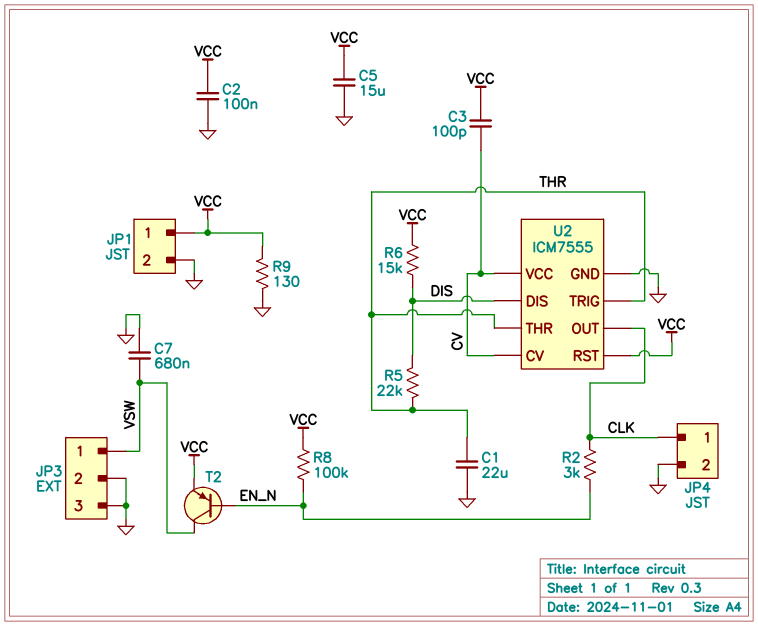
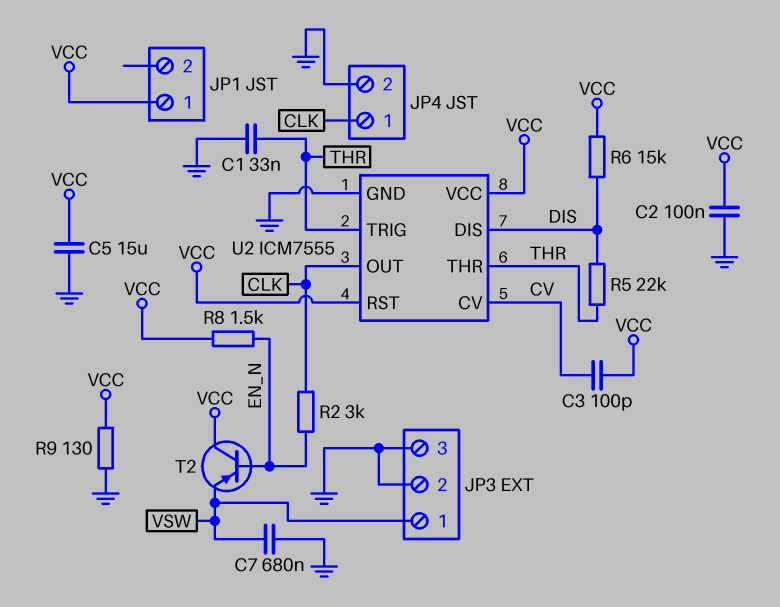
C1: 22uF (GND, THR) -> 33nF (GND, THR)
JP1 pin 2: GND -> none
R8: 100k (EN_N, VCC) -> 1.5k (EN_N, VCC)
T2: PNP (B EN_N, C VSW, E VCC) -> PNP (B EN_N, C VCC, E VSW)
U2 pin VCC: CV -> VCC

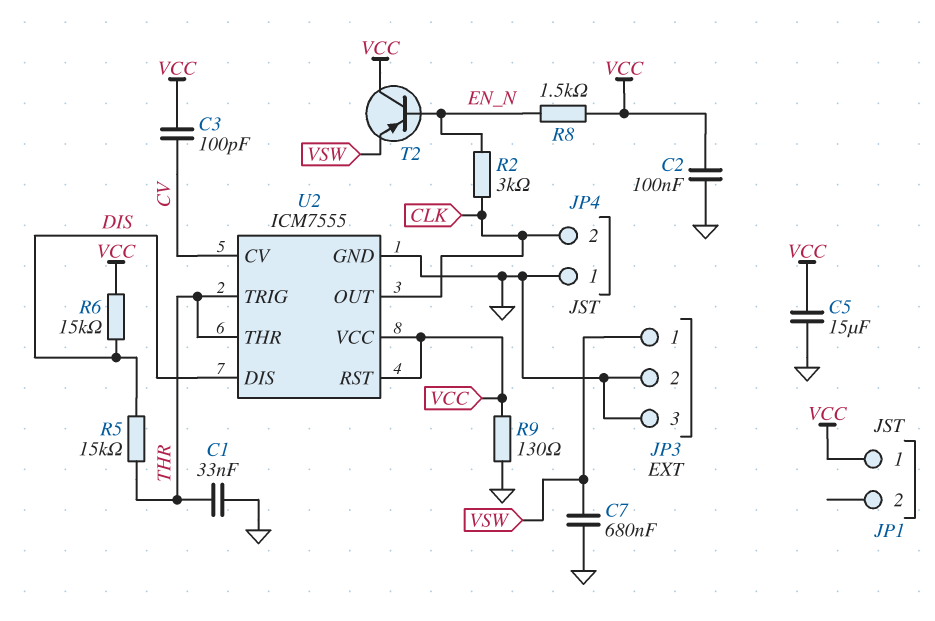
JP4 pin 1: CLK -> GND
JP4 pin 2: GND -> CLK
R5: 22k (DIS, THR) -> 15k (DIS, THR)

